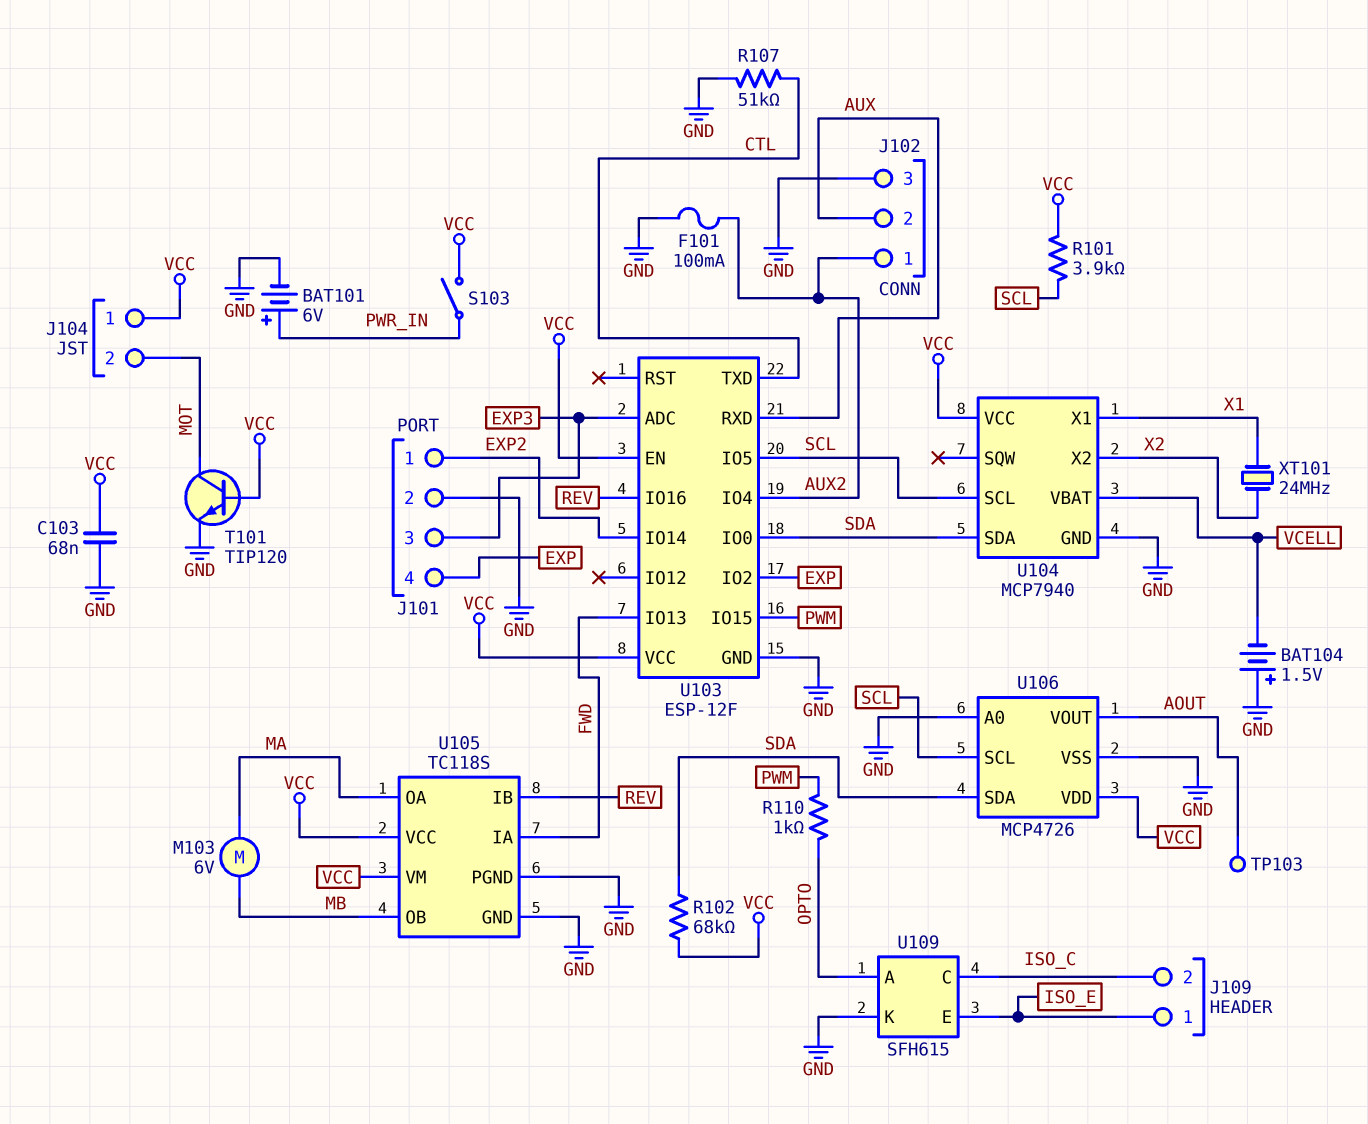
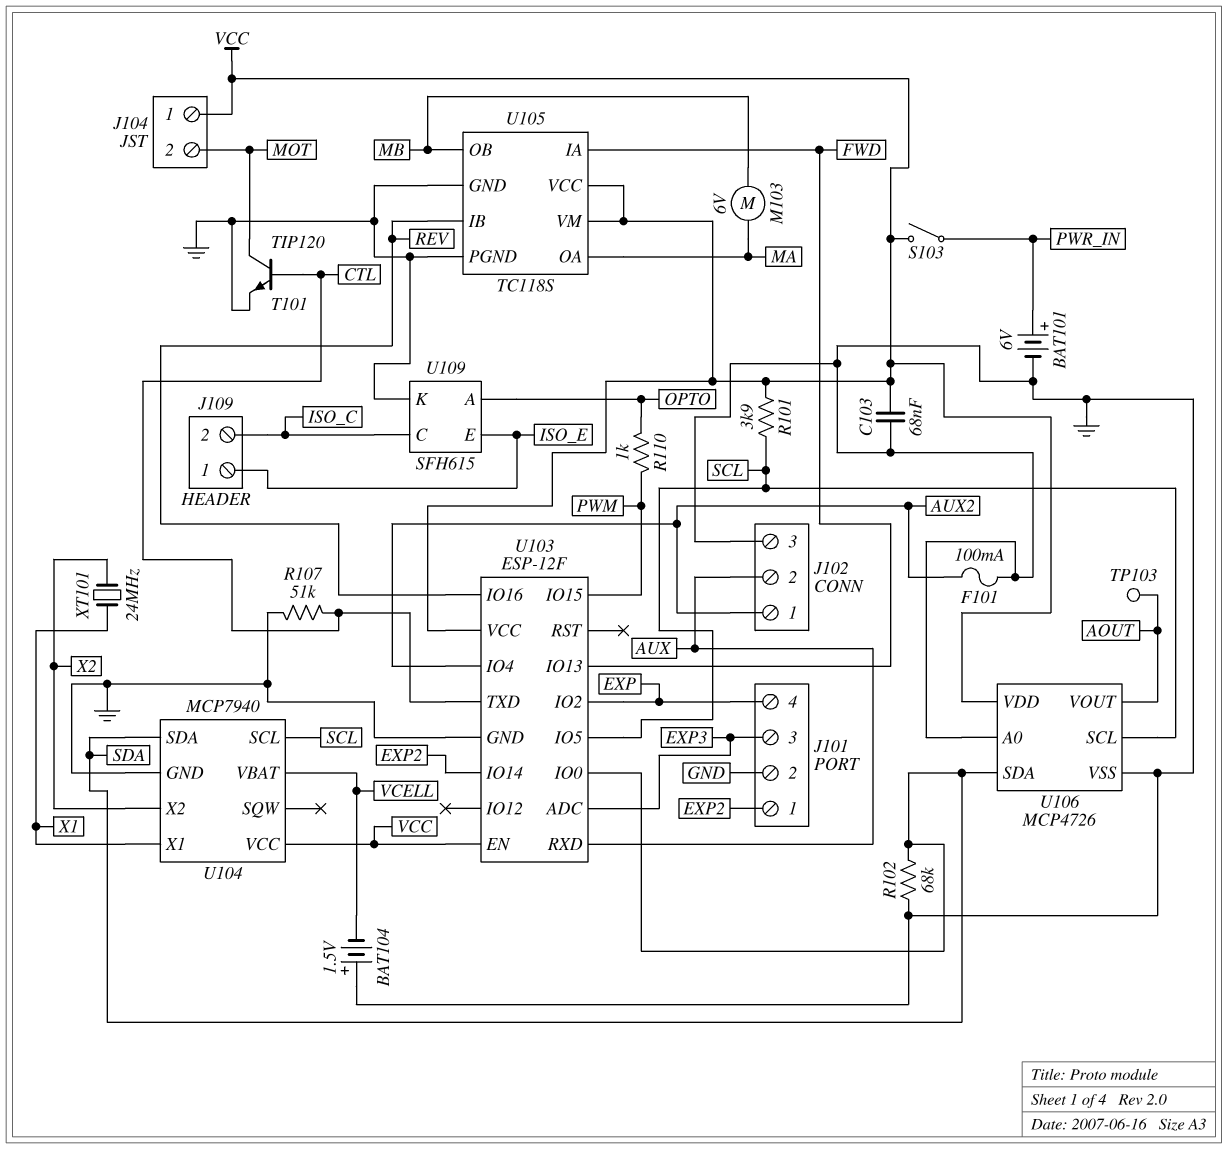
R102: 68k (SDA, VCC) -> 68k (GND, SDA)
T101: NPN TIP120 (B VCC, C MOT, E GND) -> NPN TIP120 (B CTL, C MOT, E GND)

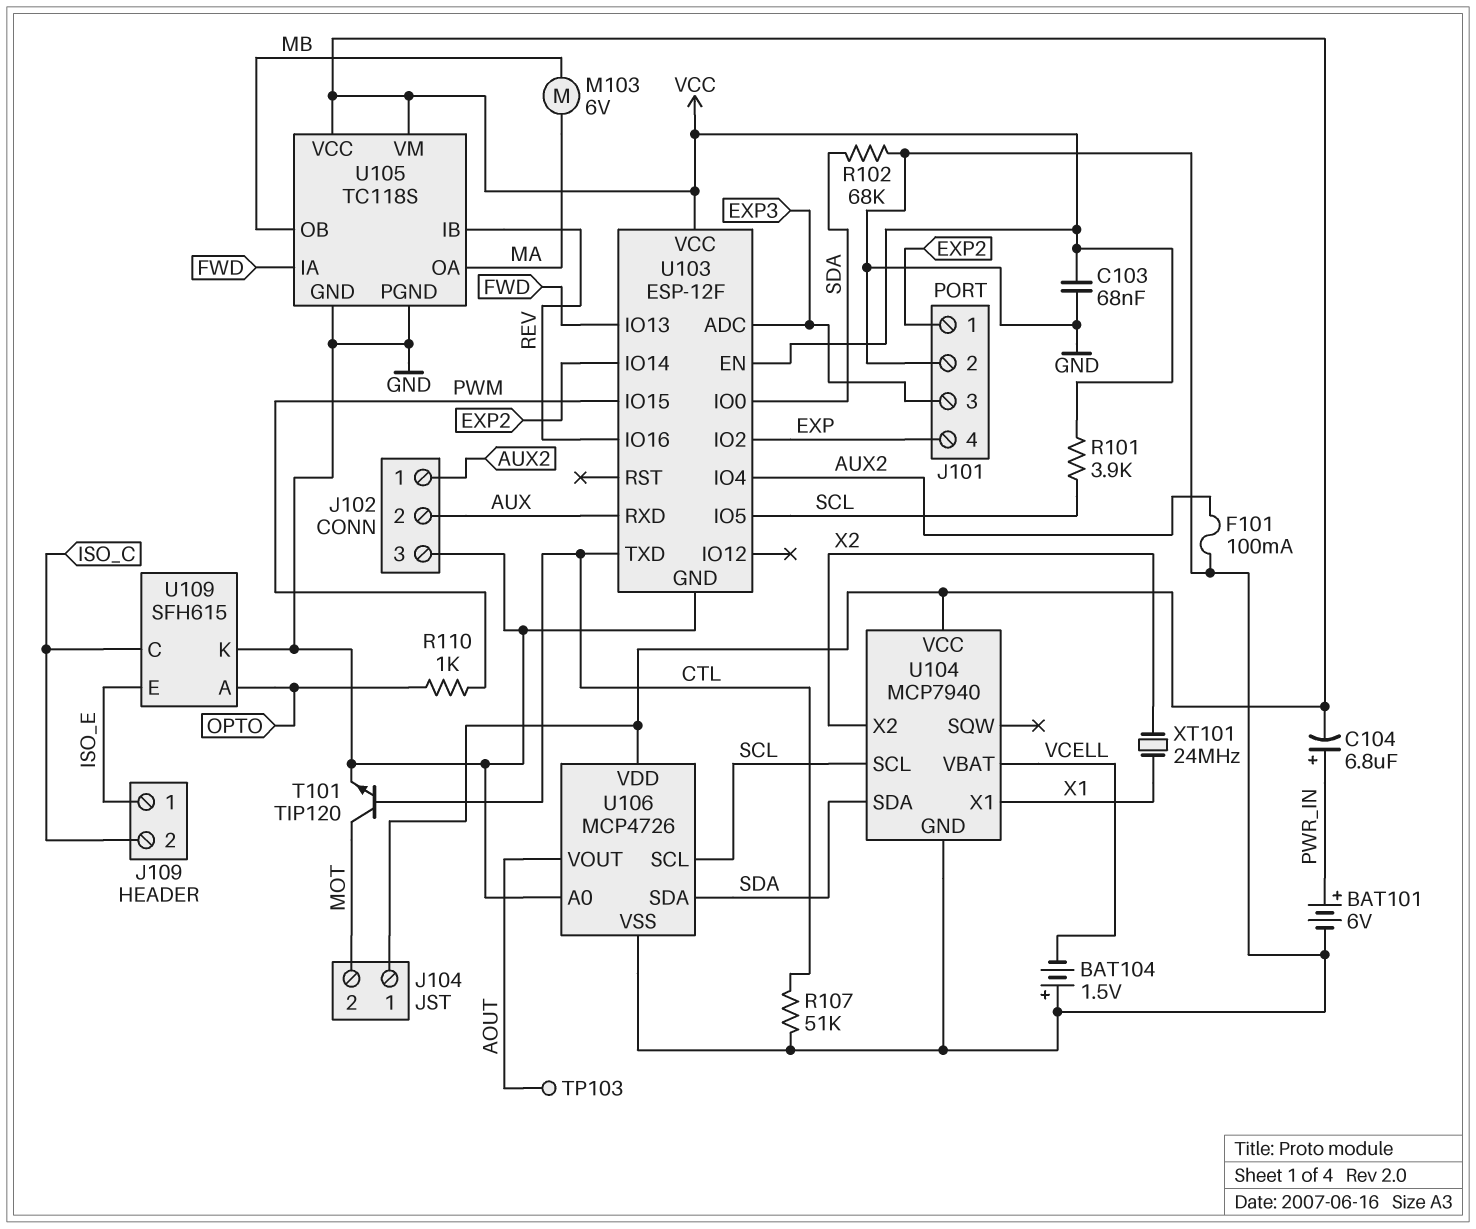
C104: none -> 6.8uF (plus PWR_IN, minus VCC)
S103: switch (PWR_IN, VCC) -> none

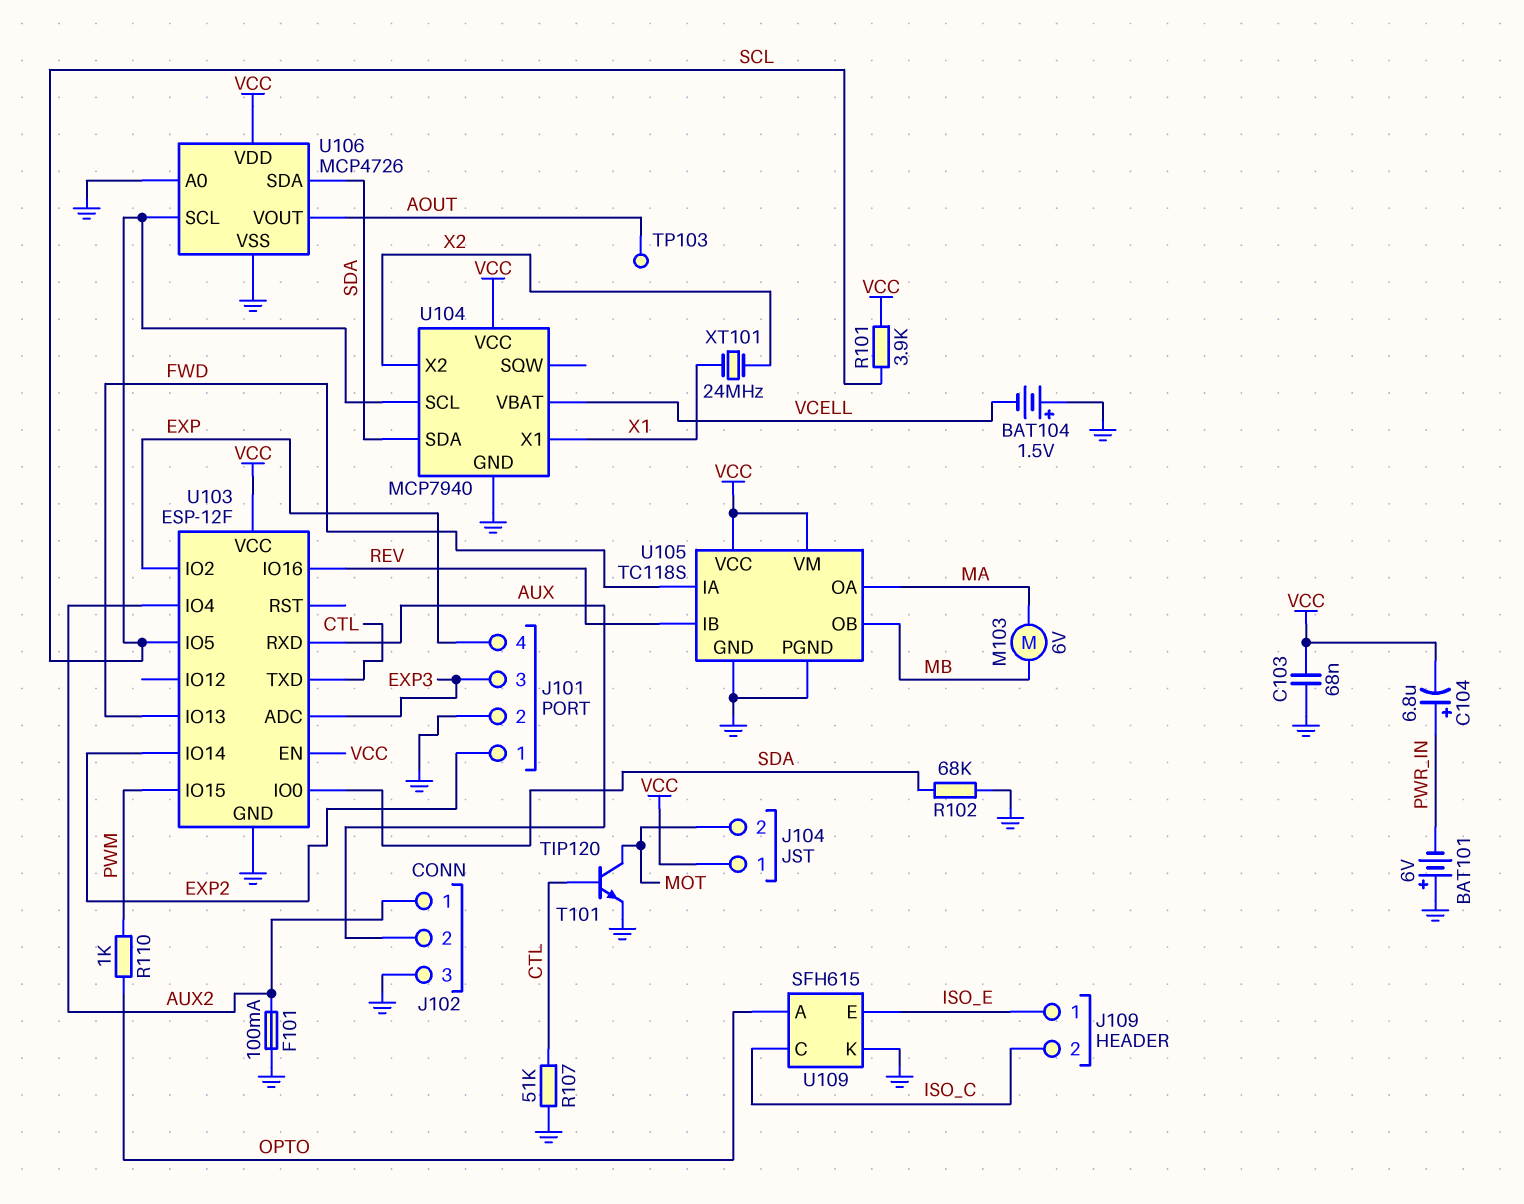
BAT101: 6V (plus PWR_IN, minus GND) -> 6V (plus GND, minus PWR_IN)

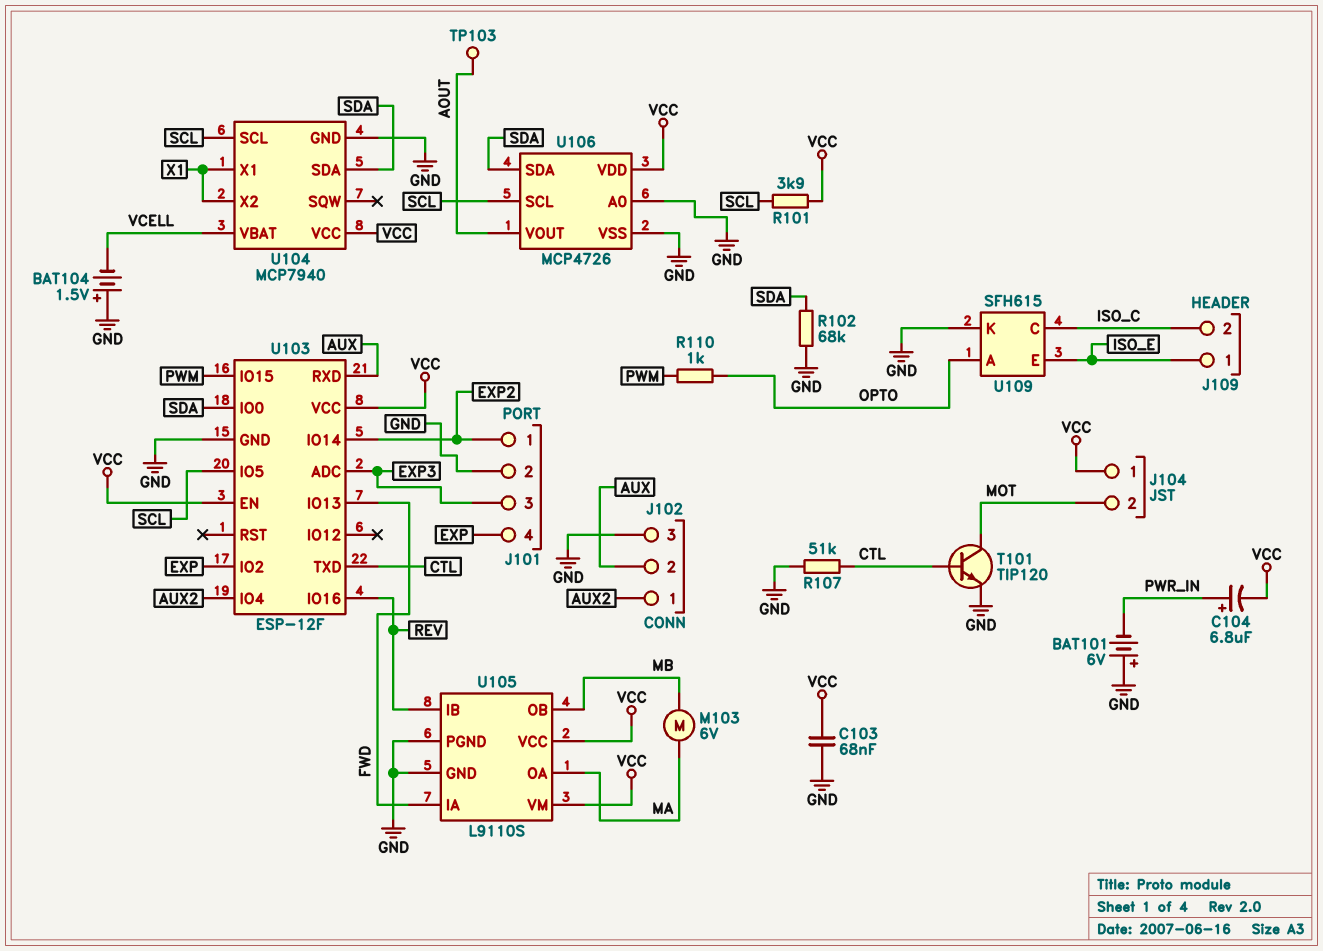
F101: 100mA (AUX2, GND) -> none
U104 pin X2: X2 -> X1
U105: TC118S -> L9110S
XT101: 24MHz (X1, X2) -> none

